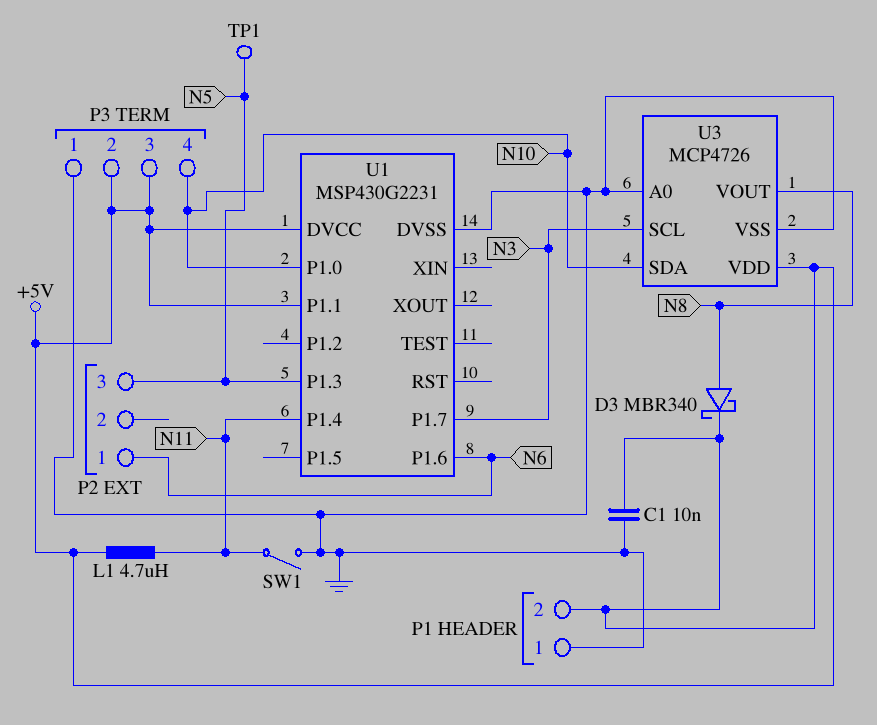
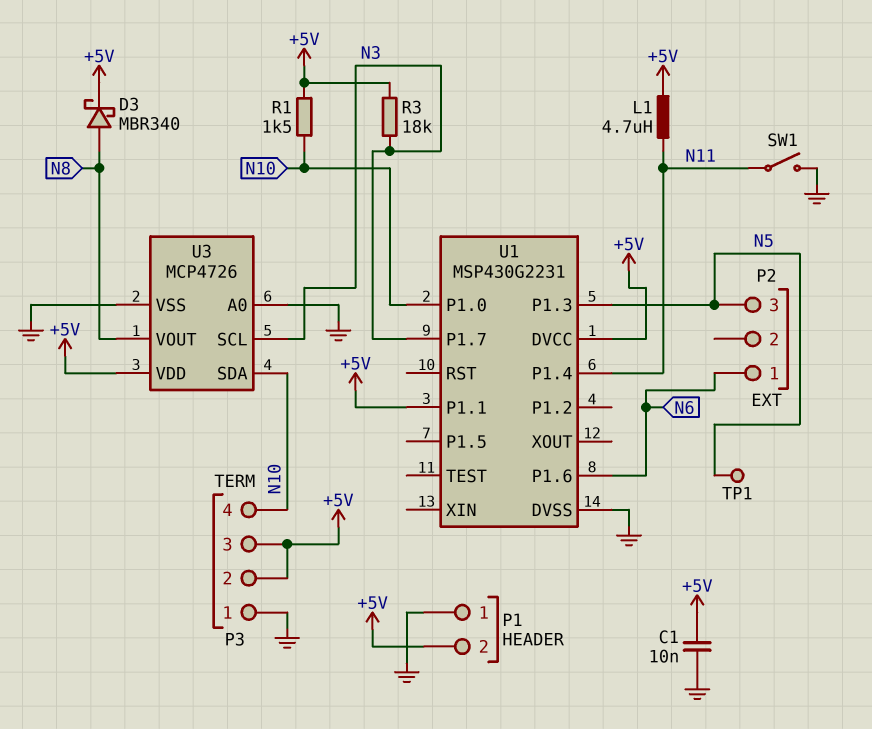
R1: none -> 1.5k (+5V, N10)
R3: none -> 18k (+5V, N3)

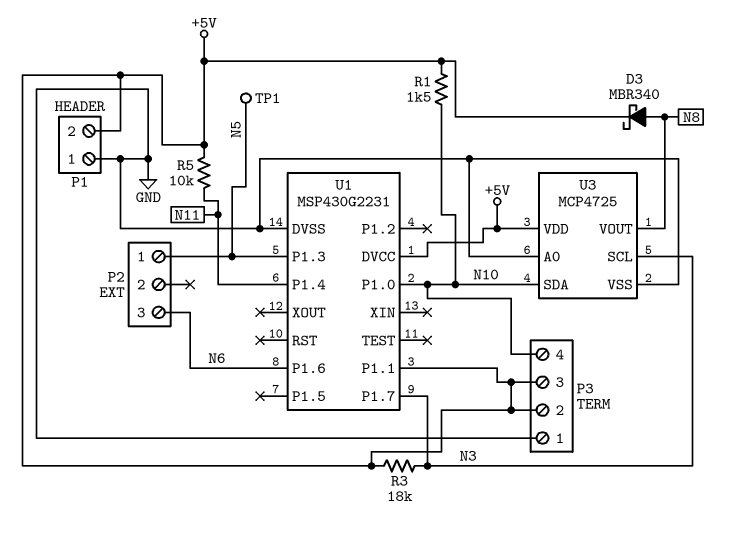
C1: 10nF (+5V, GND) -> none
L1: 4.7uH (+5V, N11) -> none
P2 pin 1: N6 -> N5
P2 pin 3: N5 -> N6
R5: none -> 10k (+5V, N11)
SW1: switch (GND, N11) -> none
U3: MCP4726 -> MCP4725

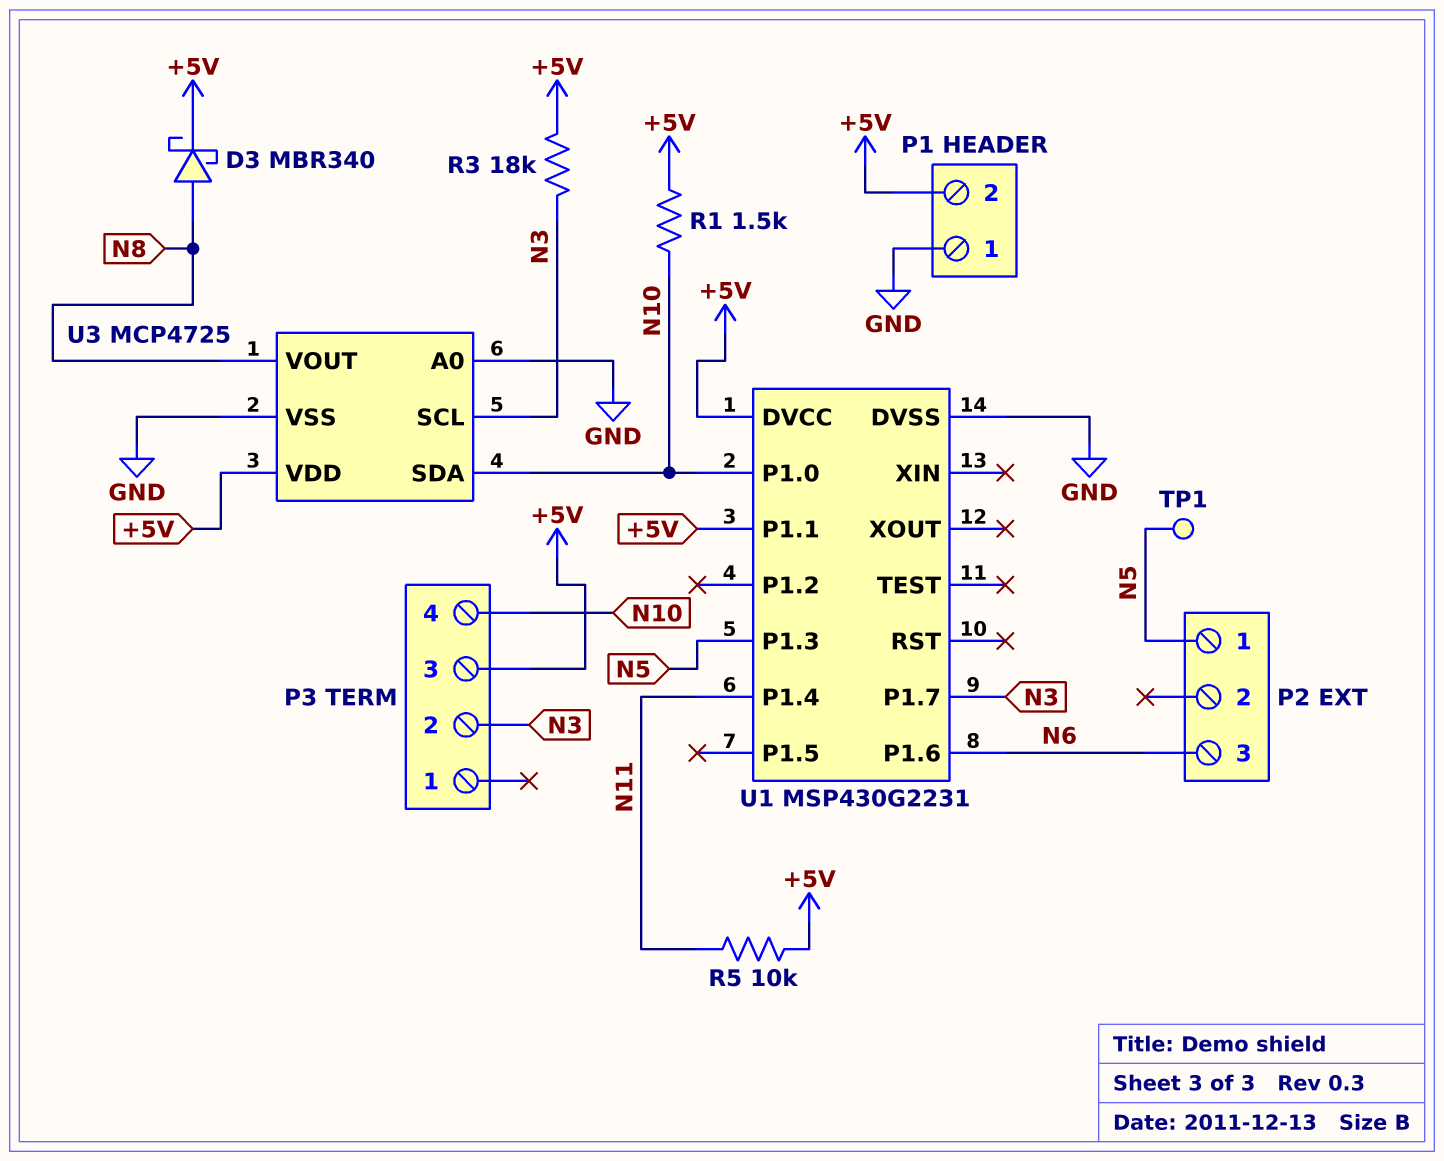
P3 pin 1: GND -> none
P3 pin 2: +5V -> N3

